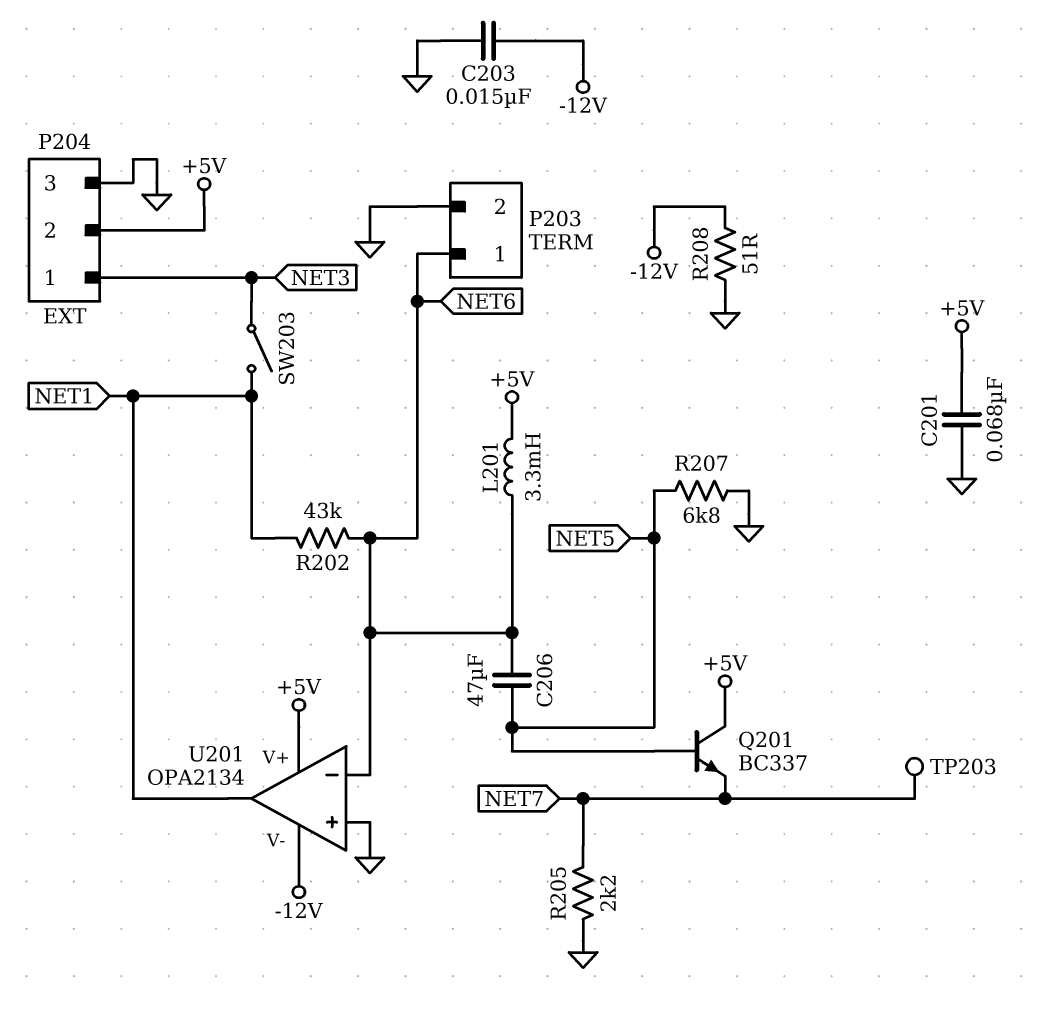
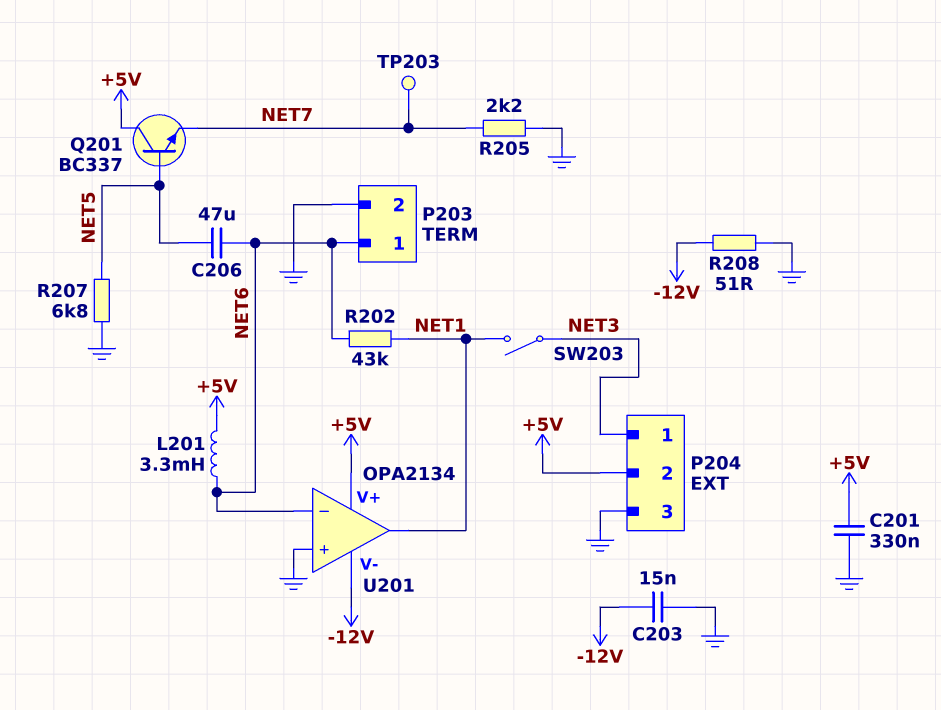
C201: 68nF (+5V, GND) -> 330nF (+5V, GND)

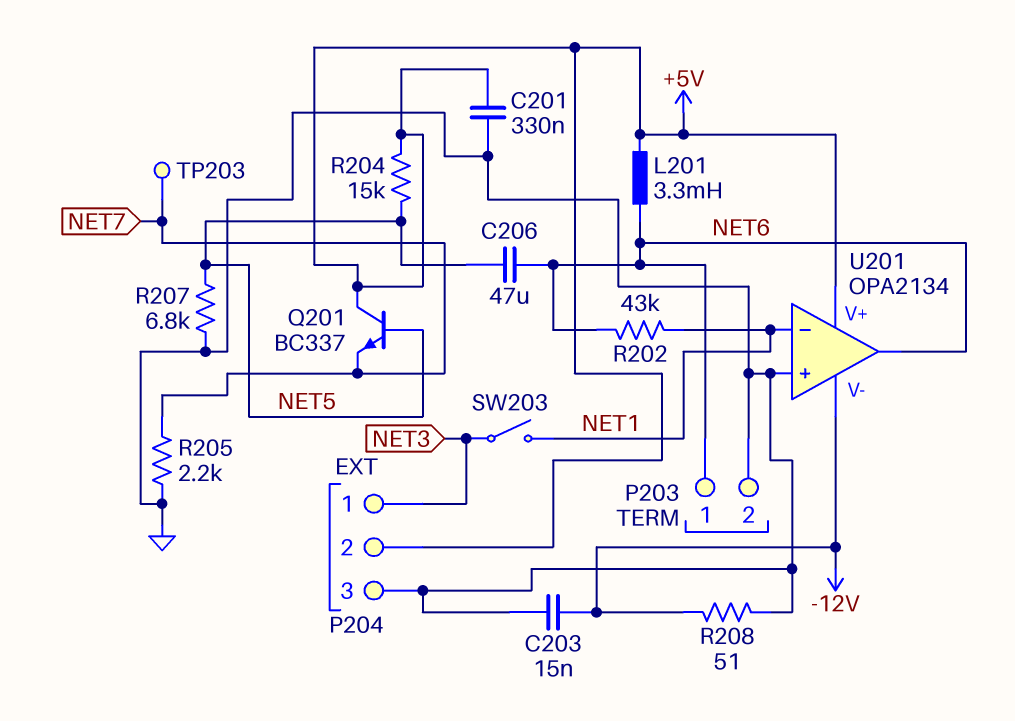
R204: none -> 15k (+5V, NET5)
U201 pin in-: NET6 -> NET1
U201 pin out: NET1 -> NET6

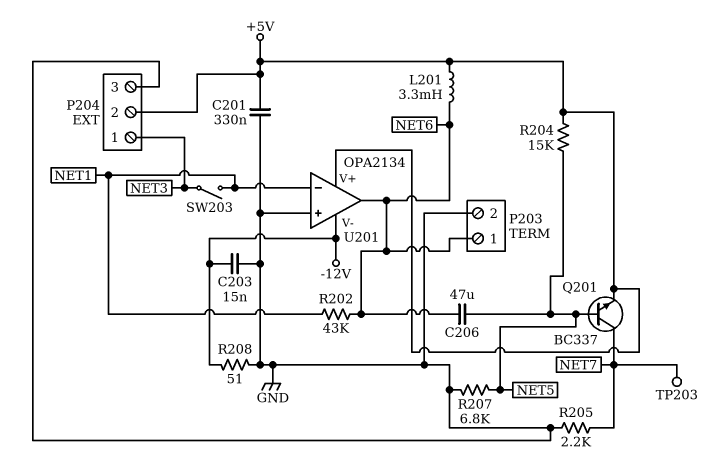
Q201: NPN BC337 (B NET5, C +5V, E NET7) -> NPN BC337 (B NET5, C NET7, E +5V)

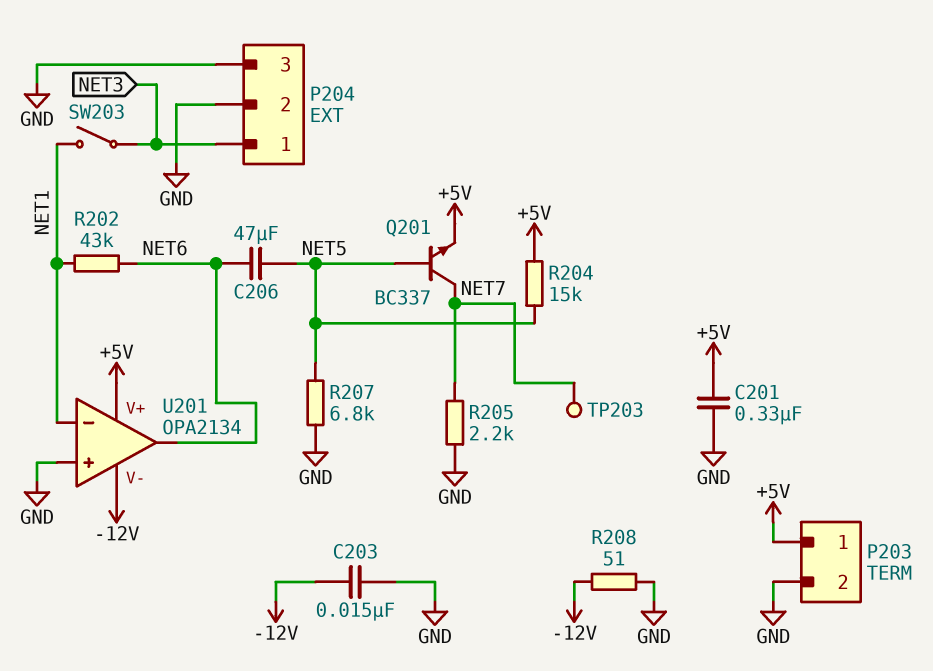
L201: 3.3mH (+5V, NET6) -> none
P203 pin 1: NET6 -> +5V
P204 pin 2: +5V -> GND

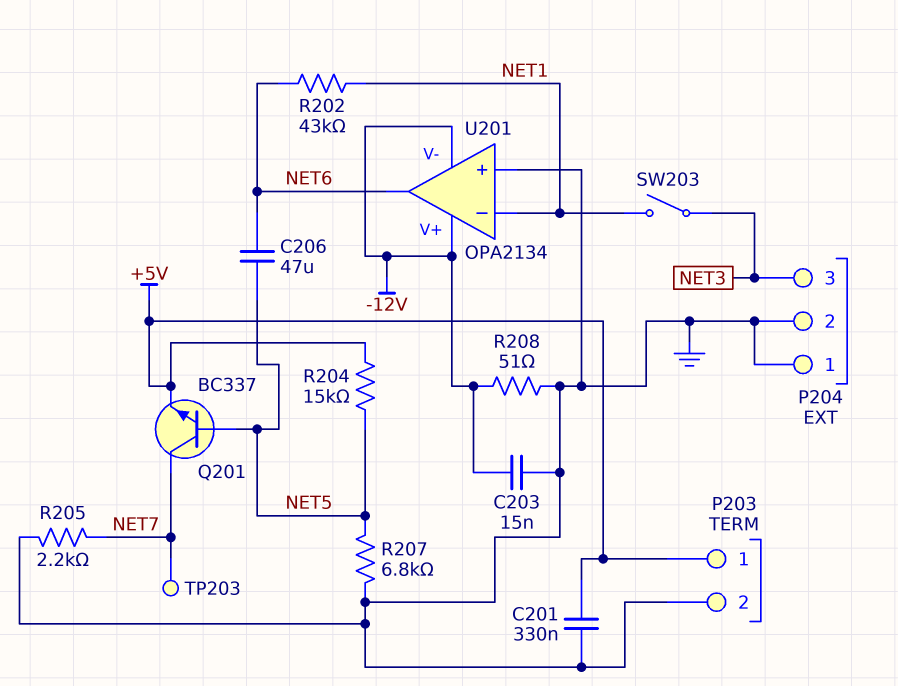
P204 pin 1: NET3 -> GND
P204 pin 3: GND -> NET3
U201 pin V+: +5V -> -12V

